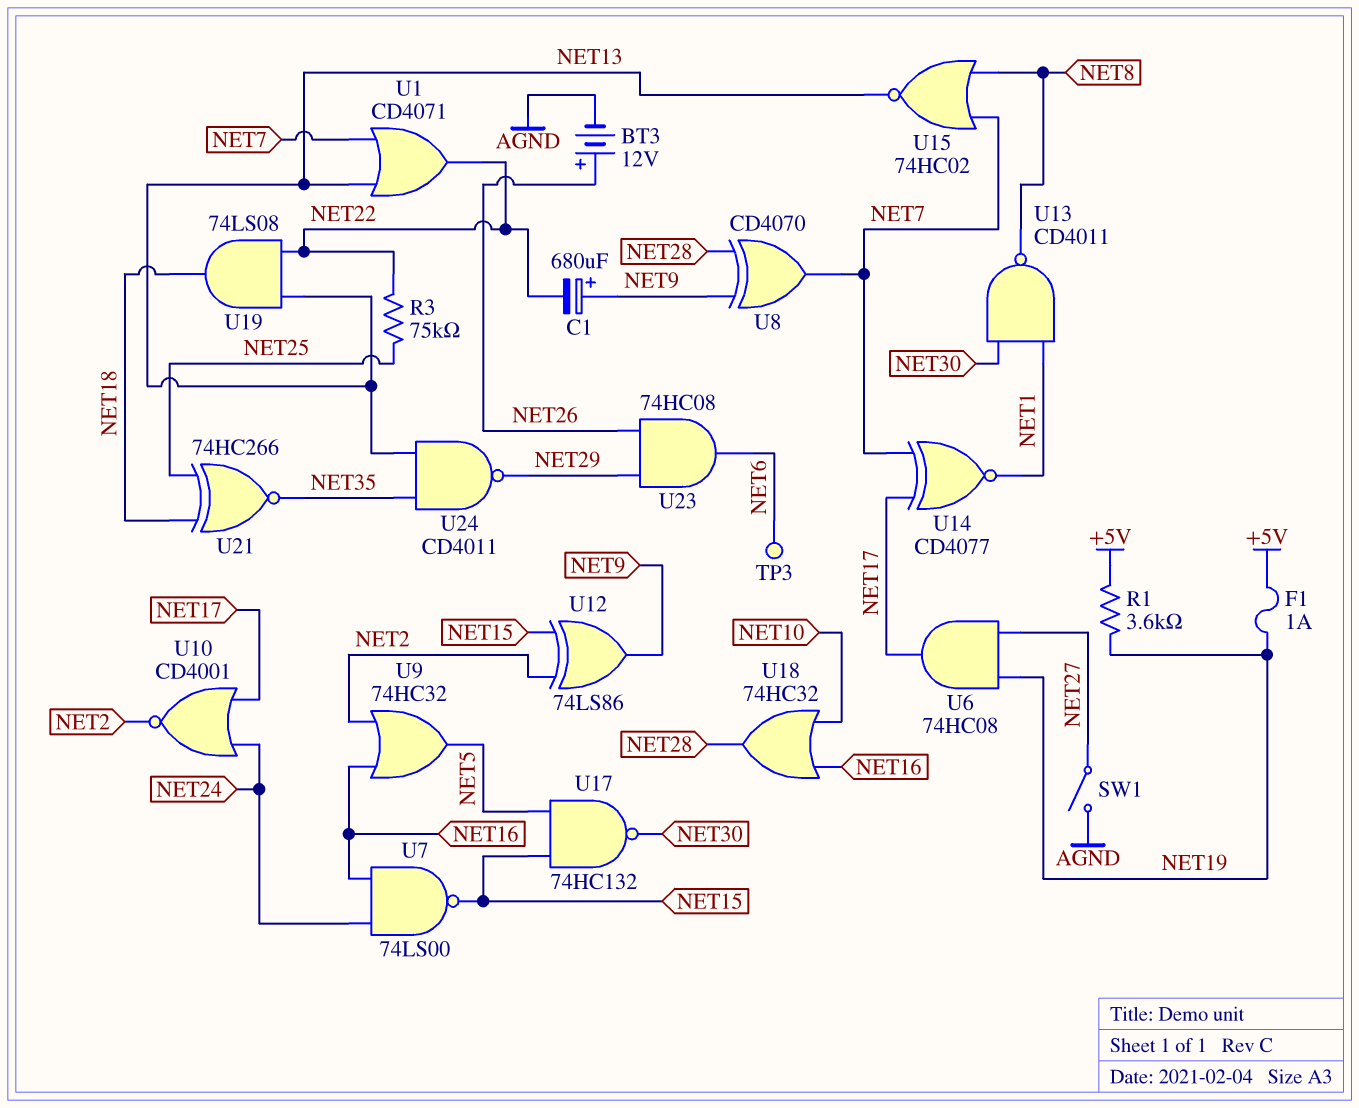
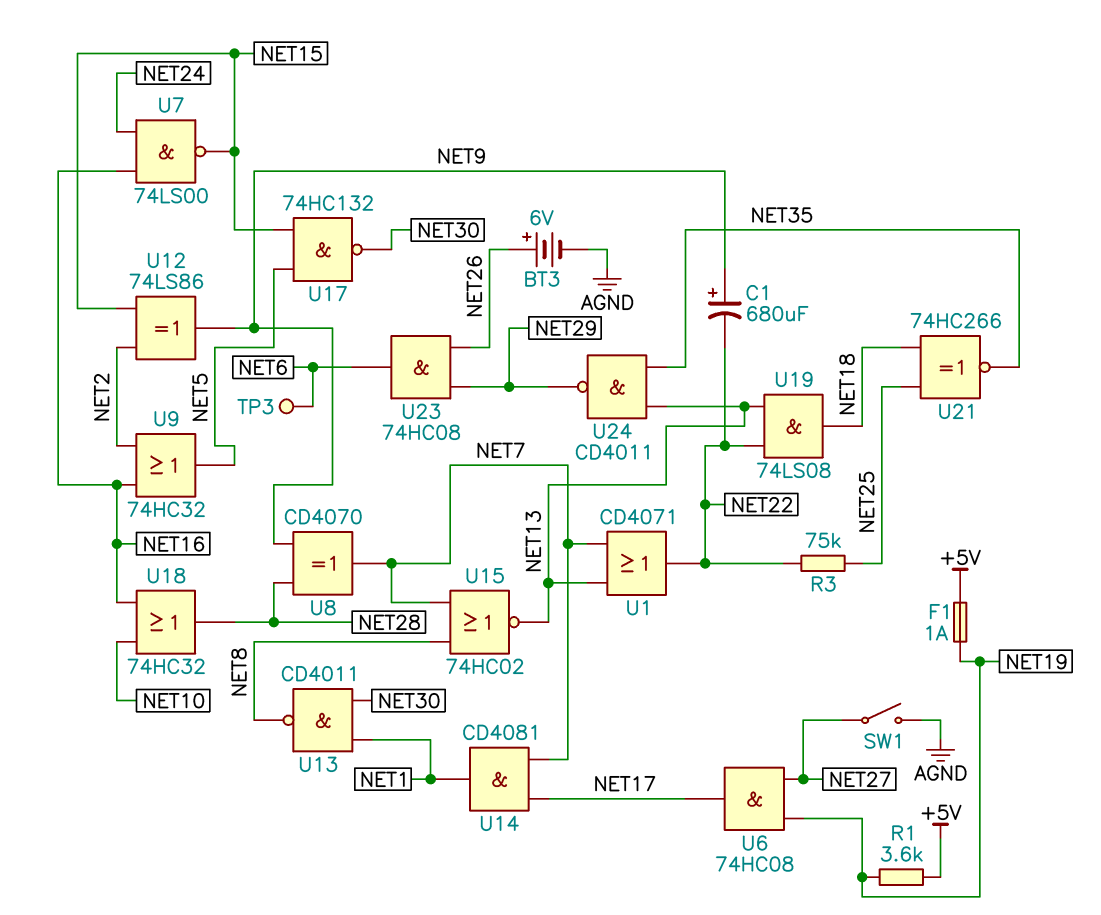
BT3: 12V (plus NET26, minus AGND) -> 6V (plus NET26, minus AGND)
U10: NOR CD4001 (in NET17, in NET24, out NET2) -> none
U14: XNOR CD4077 (in NET7, in NET17, out NET1) -> AND CD4081 (in NET7, in NET17, out NET1)

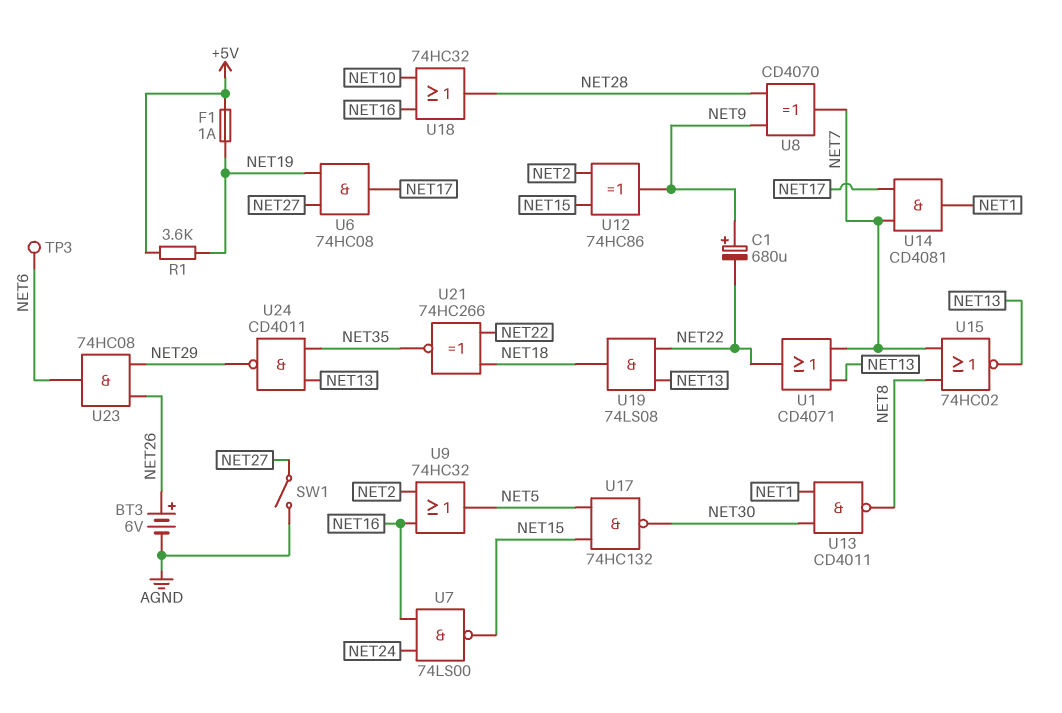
R3: 75k (NET22, NET25) -> none
U12: XOR 74LS86 (in NET2, in NET15, out NET9) -> XOR 74HC86 (in NET2, in NET15, out NET9)
U21: XNOR 74HC266 (in NET18, in NET25, out NET35) -> XNOR 74HC266 (in NET18, in NET22, out NET35)

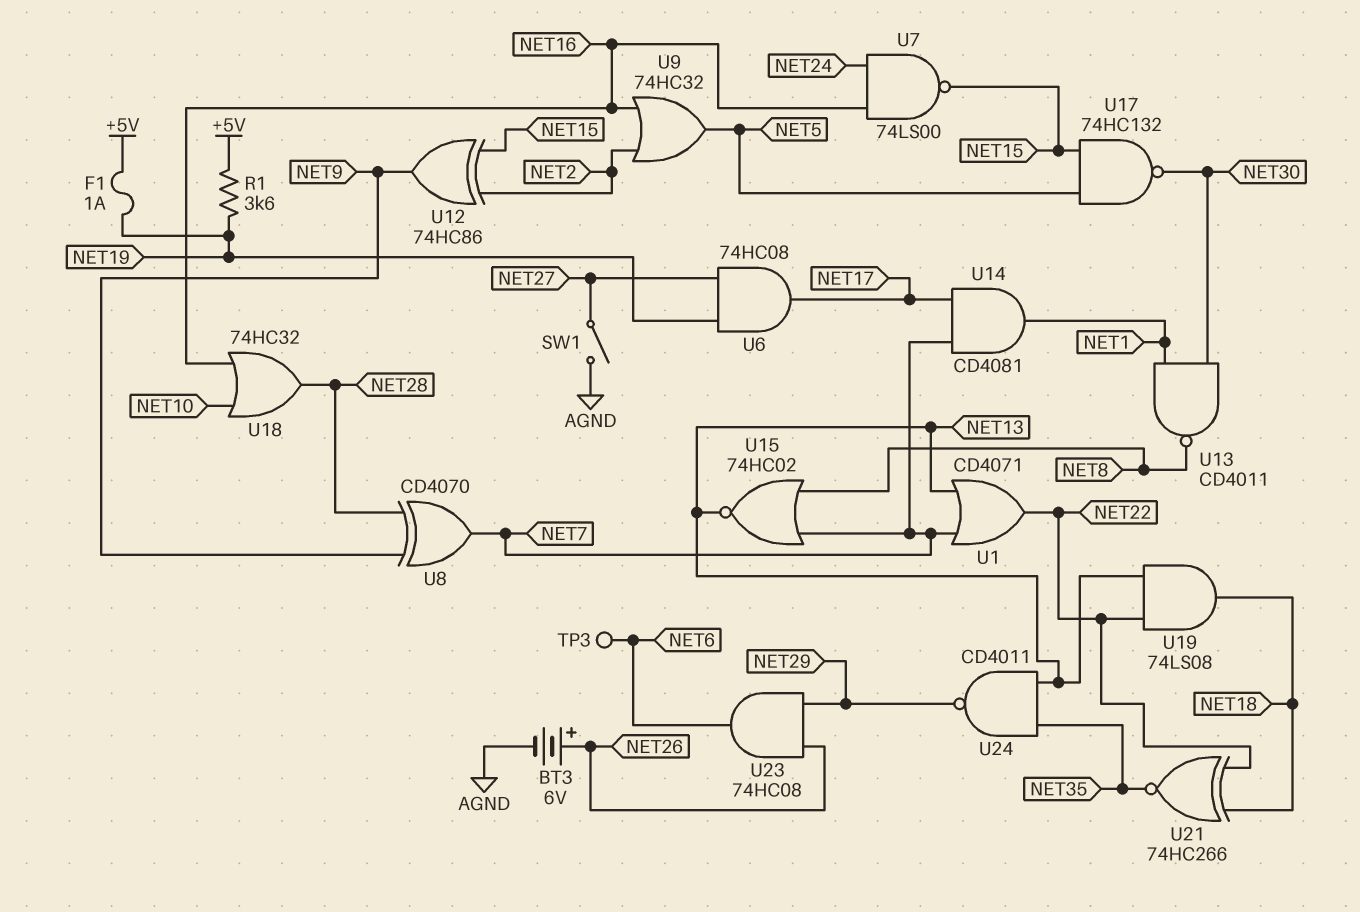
C1: 680uF (plus NET9, minus NET22) -> none

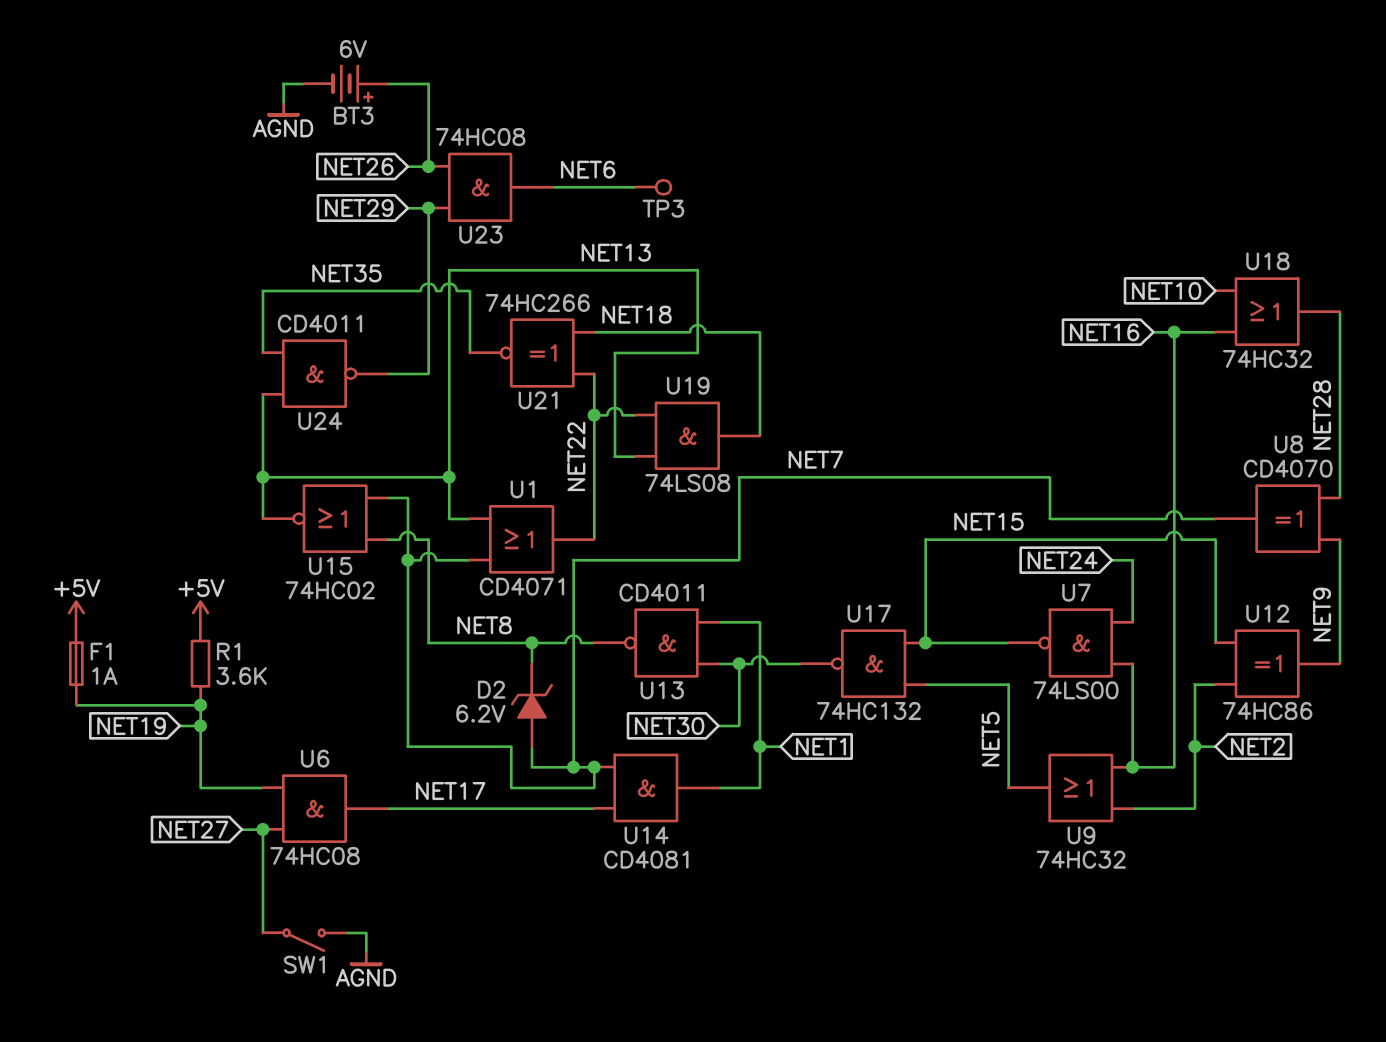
D2: none -> zener 6.2V (A NET7, K NET8)

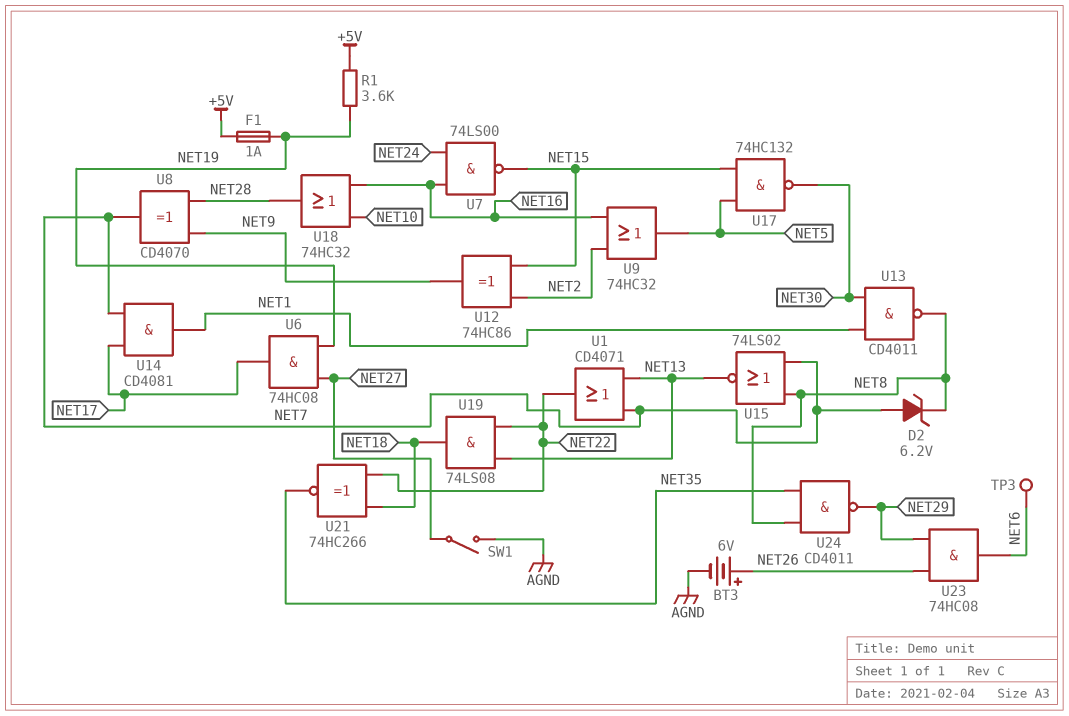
U15: NOR 74HC02 (in NET7, in NET8, out NET13) -> NOR 74LS02 (in NET7, in NET8, out NET13)
U24: NAND CD4011 (in NET13, in NET35, out NET29) -> NAND CD4011 (in NET8, in NET35, out NET29)

